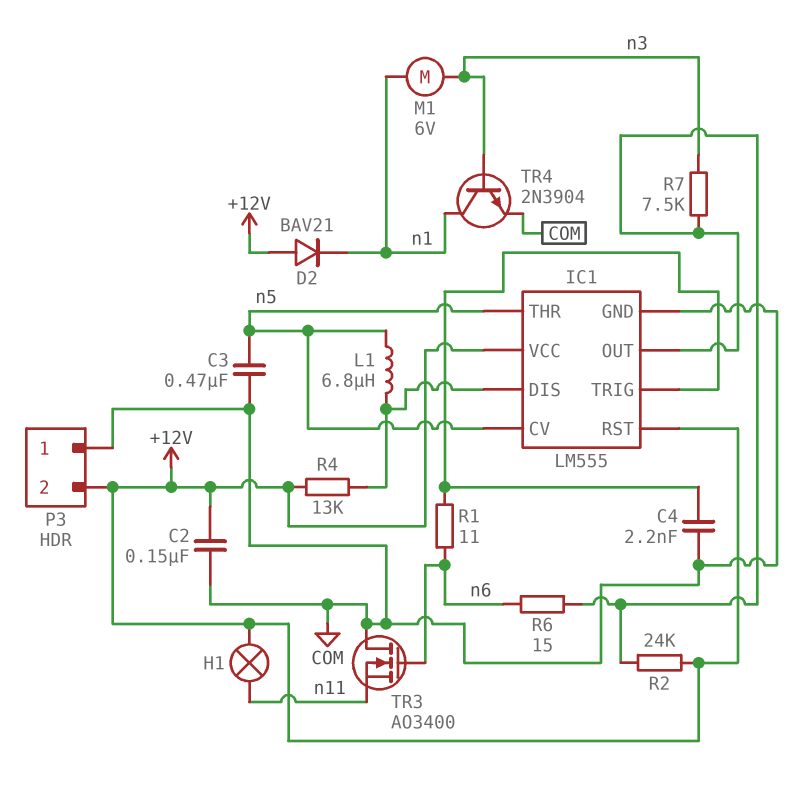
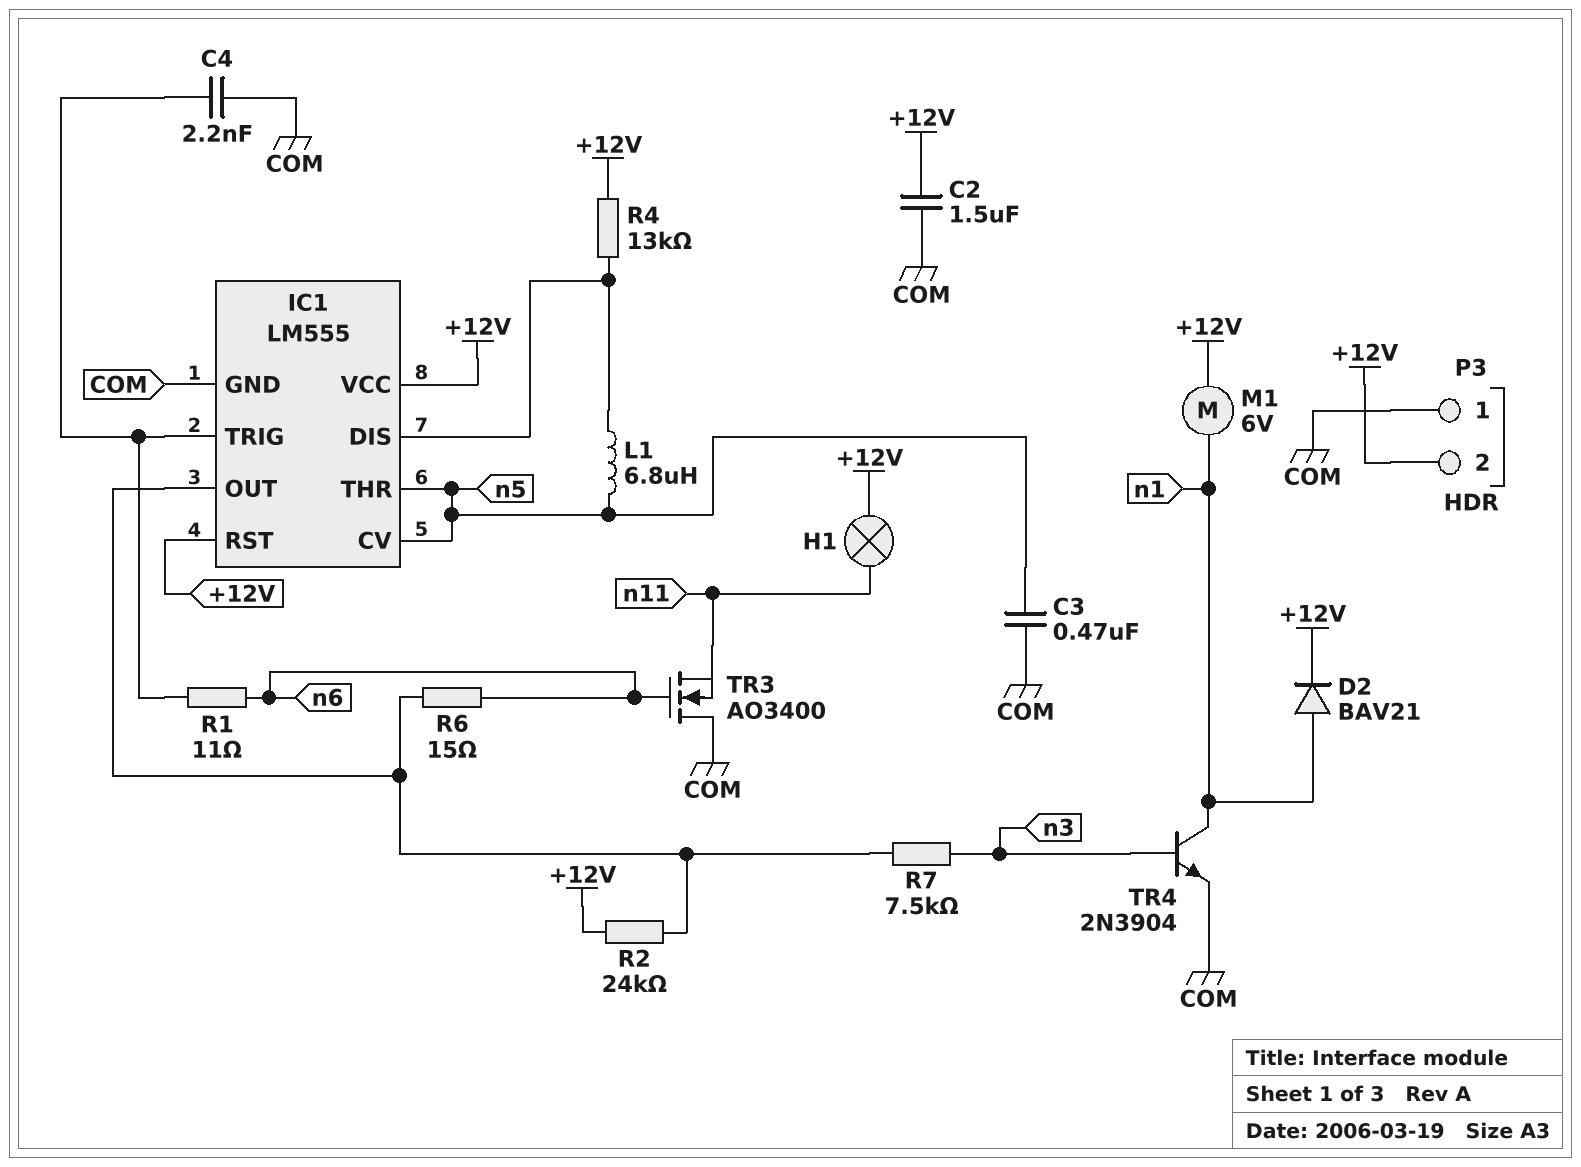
C2: 150nF (+12V, COM) -> 1.5uF (+12V, COM)
D2: diode BAV21 (A +12V, K n1) -> diode BAV21 (A n1, K +12V)
M1: motor 6V (n1, n3) -> motor 6V (+12V, n1)

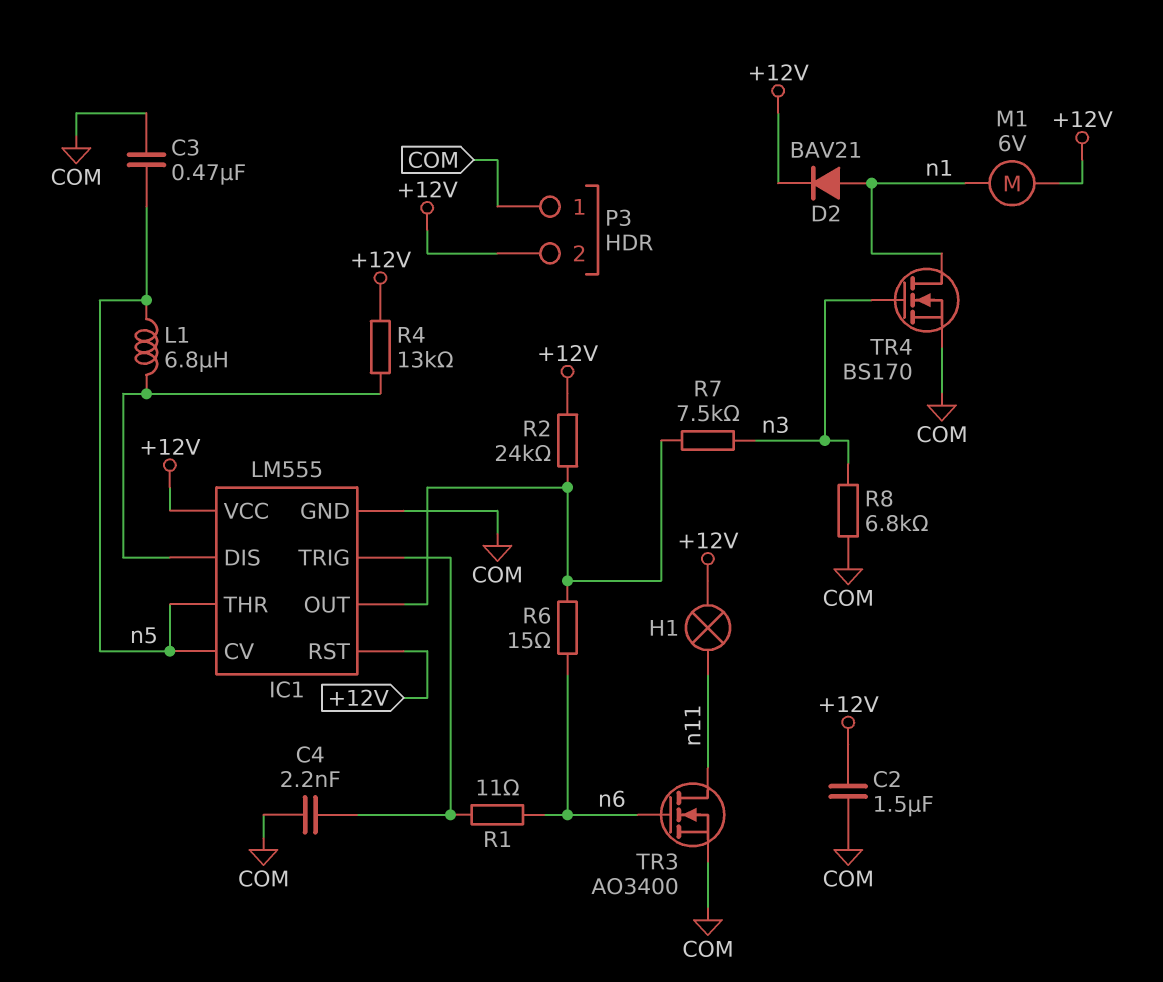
R8: none -> 6.8k (COM, n3)
TR3: NMOS AO3400 (G n6, D COM, S n11) -> NMOS AO3400 (G n6, D n11, S COM)
TR4: NPN 2N3904 (B n3, C n1, E COM) -> NMOS BS170 (G n3, D n1, S COM)

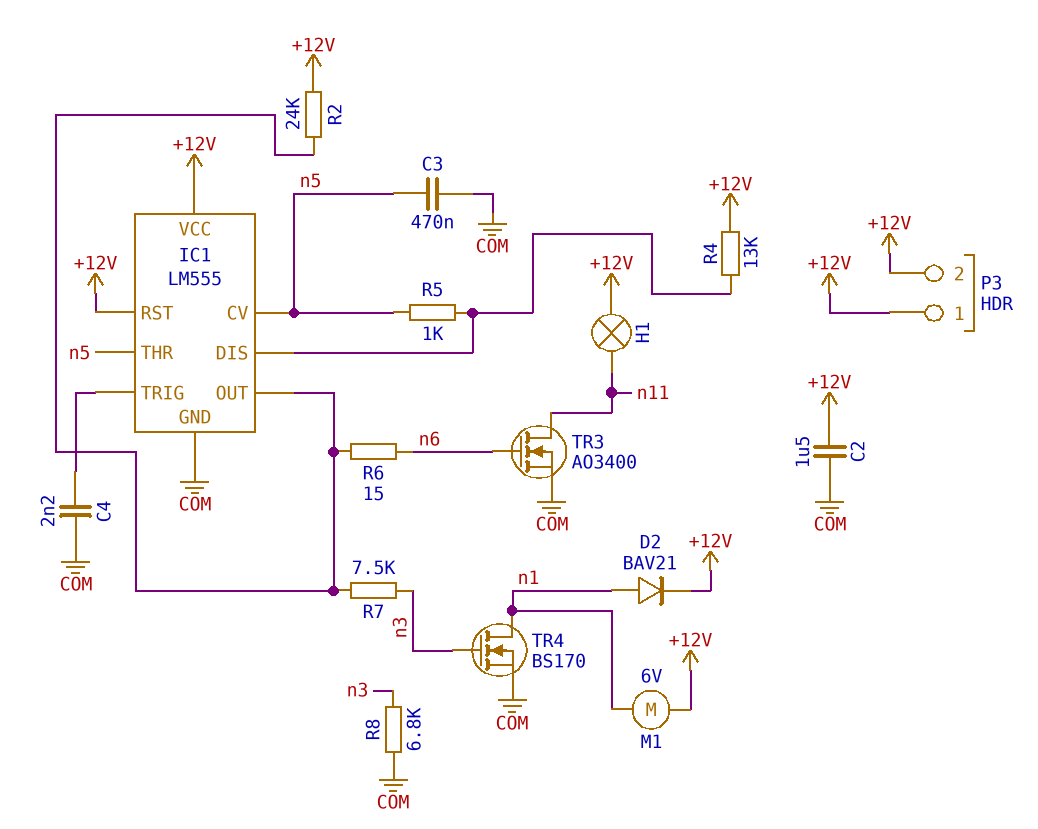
L1: 6.8uH (IC1/DIS, n5) -> none
P3 pin 1: COM -> +12V
R1: 11 (IC1/TRIG, n6) -> none
R5: none -> 1k (IC1/DIS, n5)

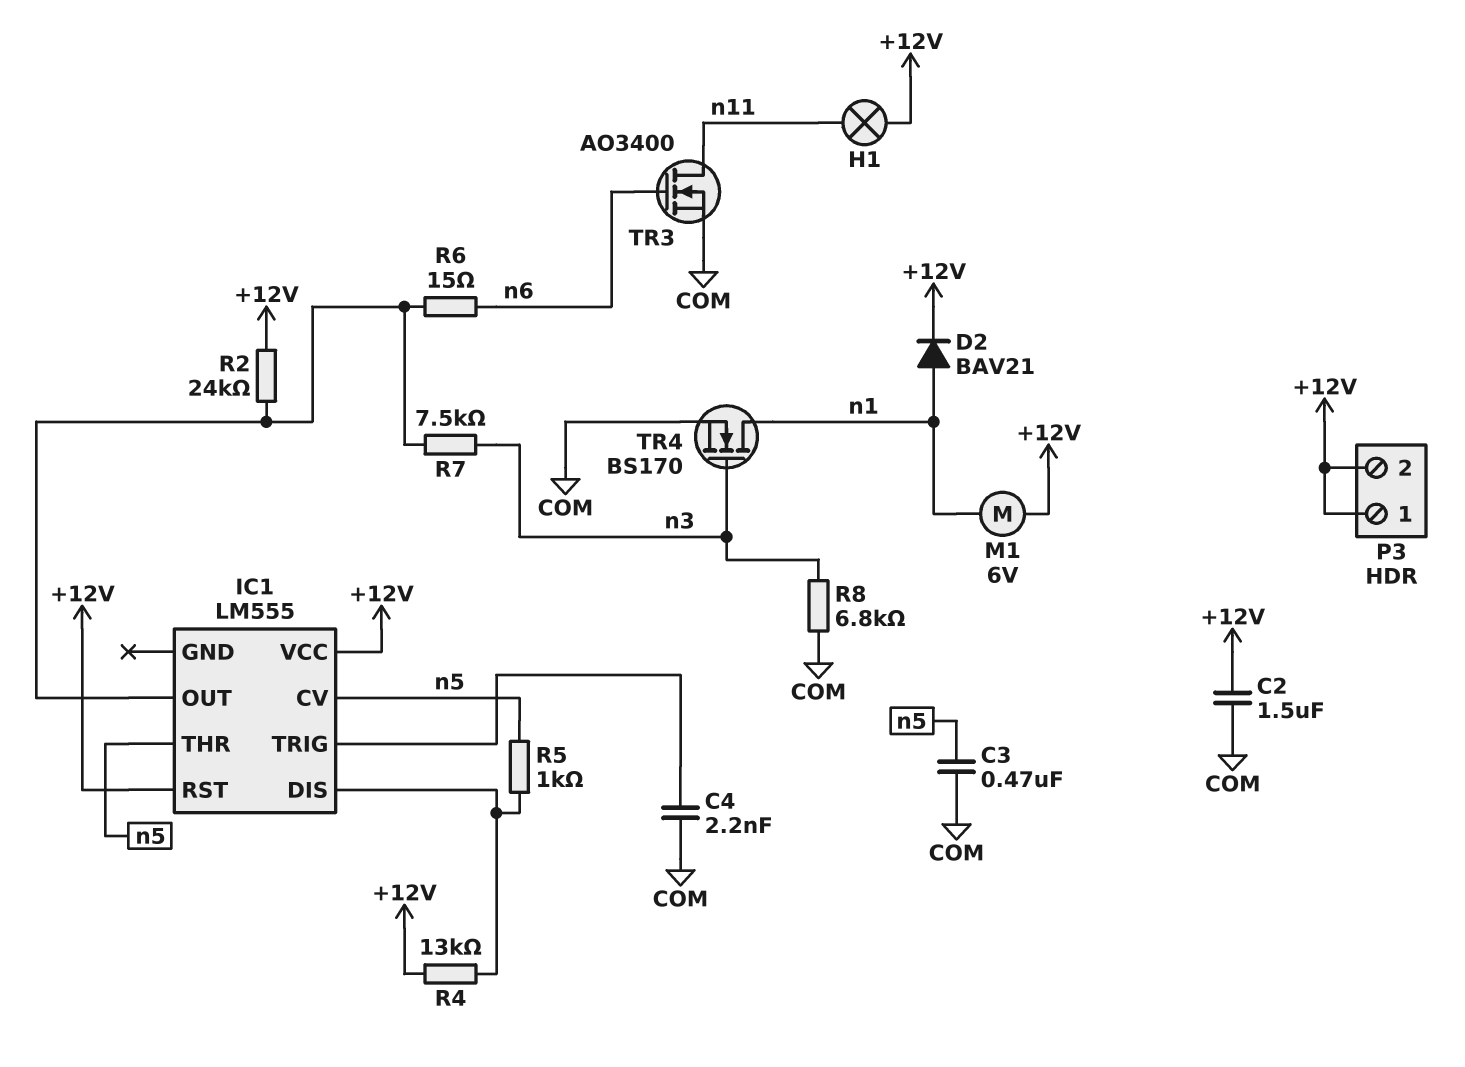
IC1 pin GND: COM -> none

